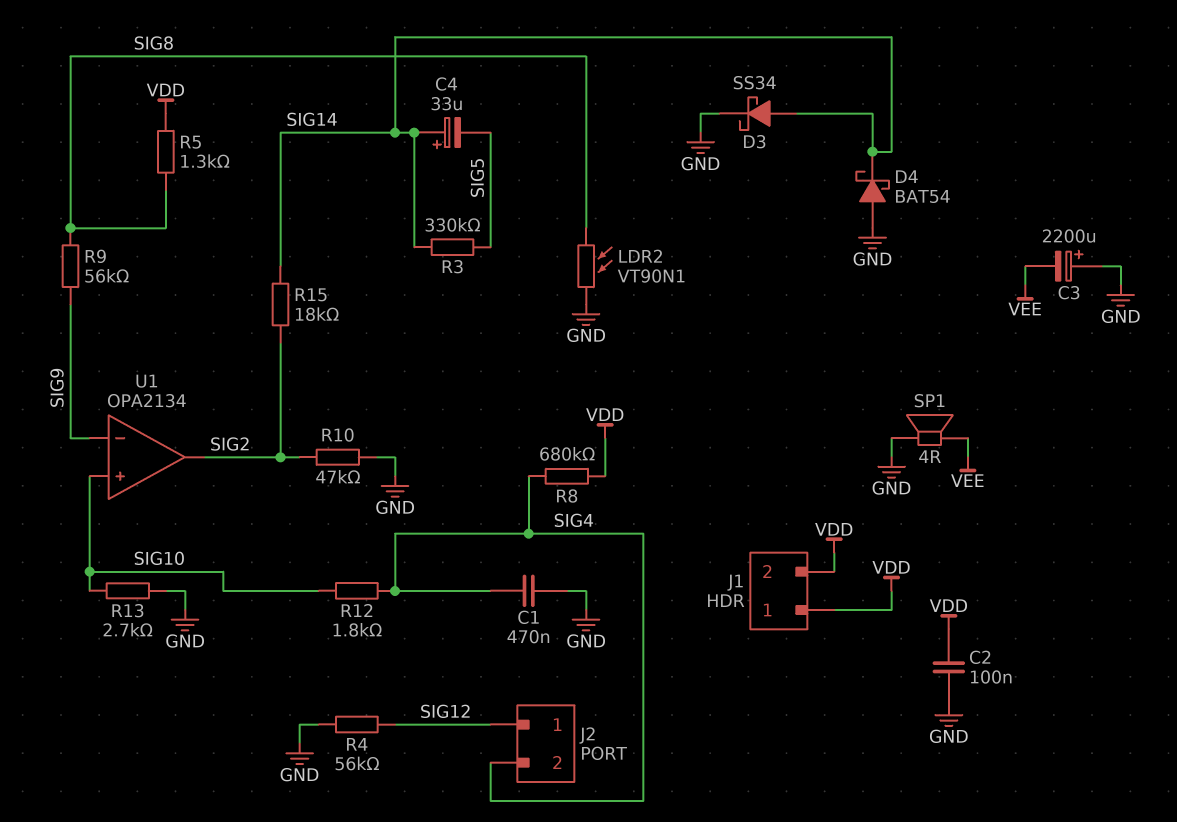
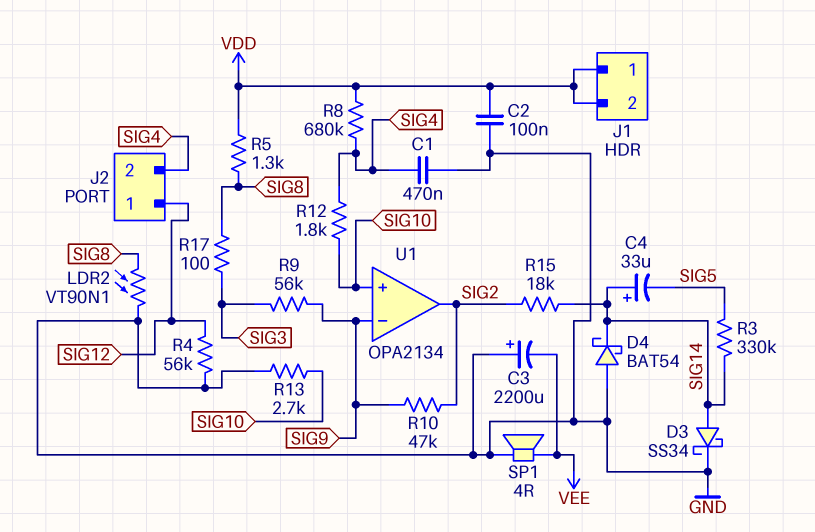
R9: 56k (SIG8, SIG9) -> 56k (SIG3, SIG9)
R10: 47k (GND, SIG2) -> 47k (SIG2, SIG9)
R17: none -> 100 (SIG3, SIG8)

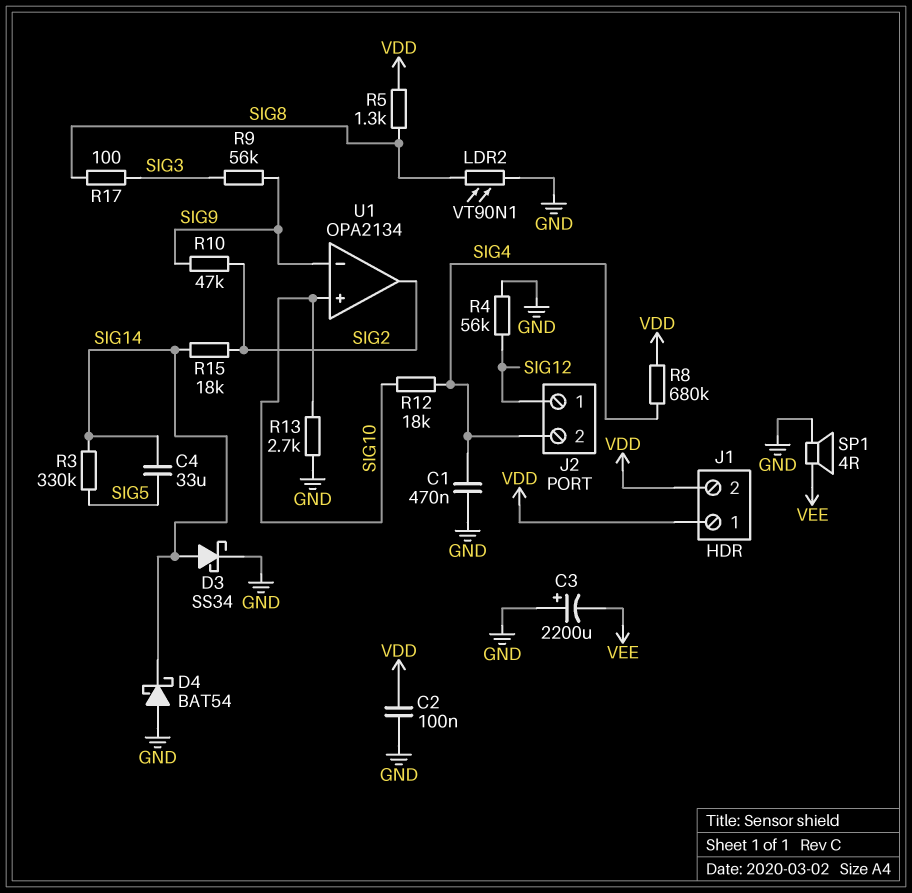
C4: 33uF (plus SIG14, minus SIG5) -> 33uF (SIG5, SIG14)
R12: 1.8k (SIG4, SIG10) -> 18k (SIG4, SIG10)

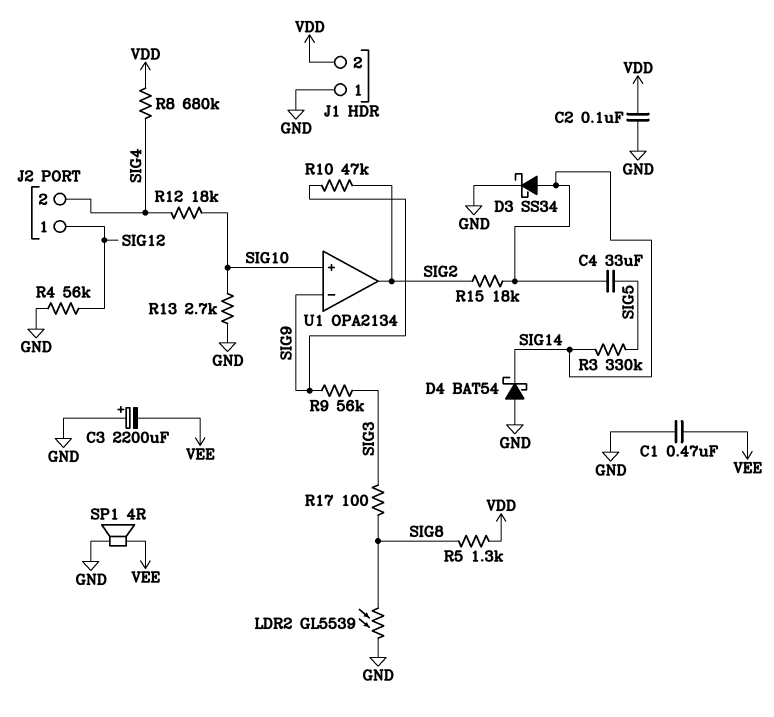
C1: 470nF (GND, SIG4) -> 470nF (GND, VEE)
J1 pin 1: VDD -> GND
LDR2: VT90N1 (GND, SIG8) -> GL5539 (GND, SIG8)

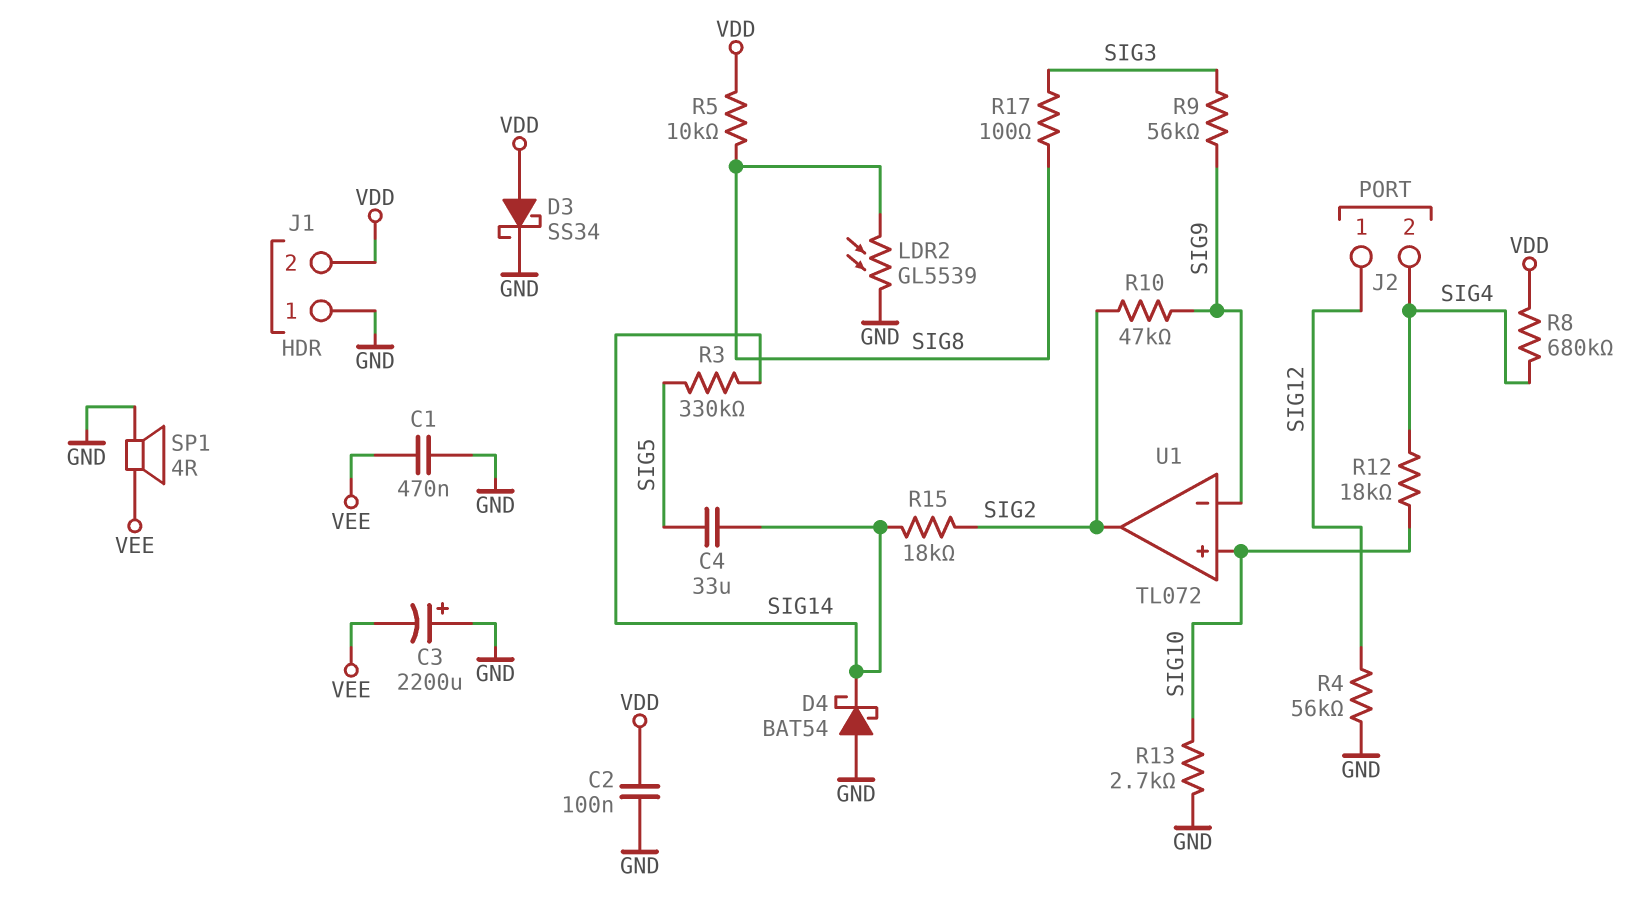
D3: schottky SS34 (A SIG14, K GND) -> schottky SS34 (A VDD, K GND)
R5: 1.3k (SIG8, VDD) -> 10k (SIG8, VDD)
U1: OPA2134 -> TL072

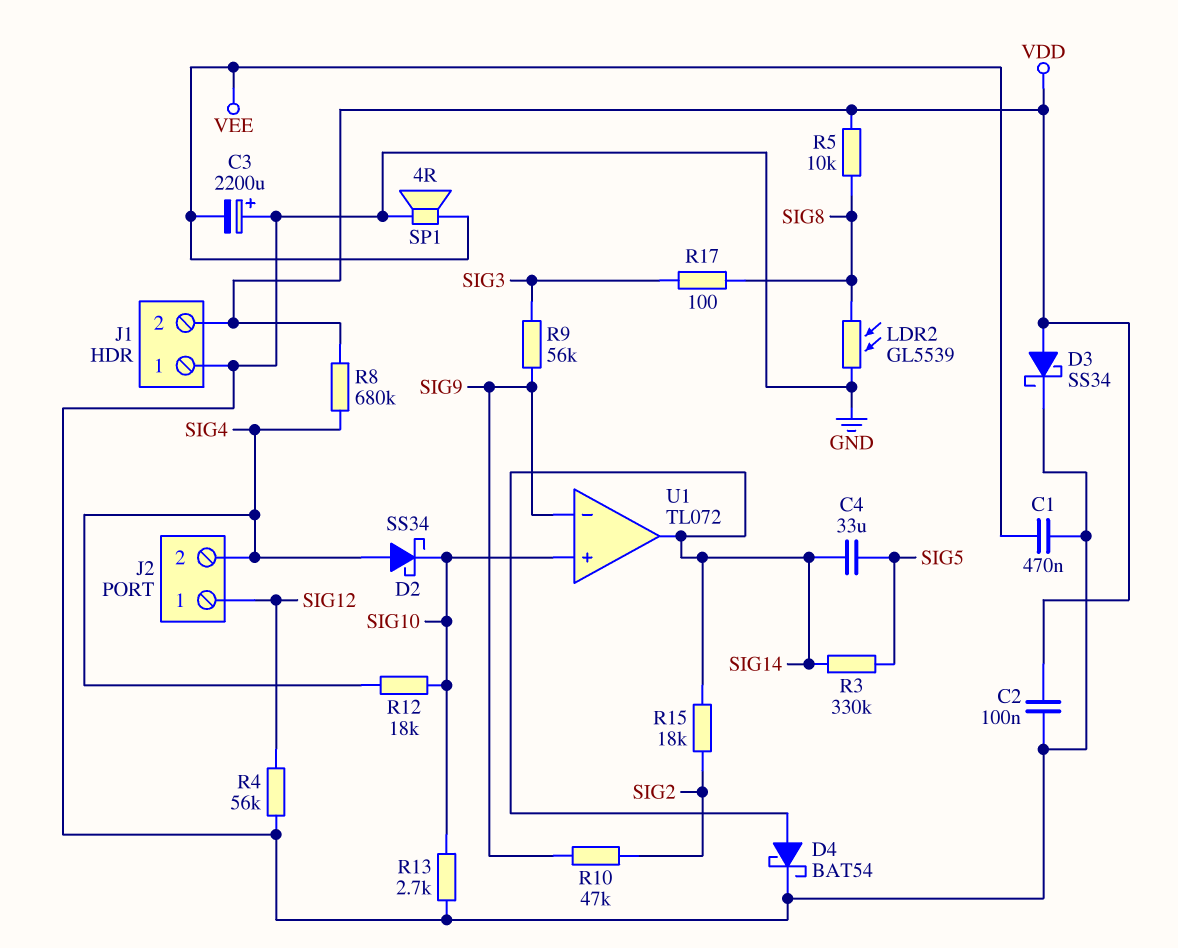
D2: none -> schottky SS34 (A SIG4, K SIG10)
D4: schottky BAT54 (A GND, K SIG14) -> schottky BAT54 (A SIG14, K GND)
U1 pin out: SIG2 -> SIG14

